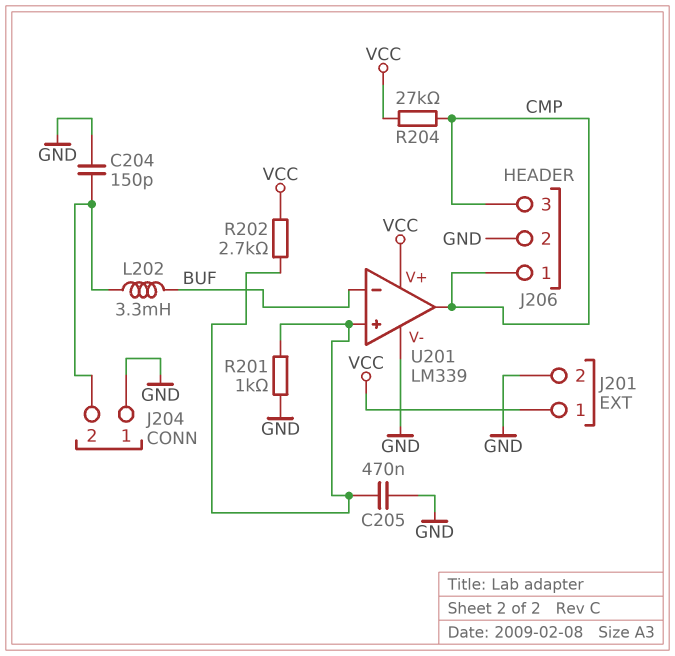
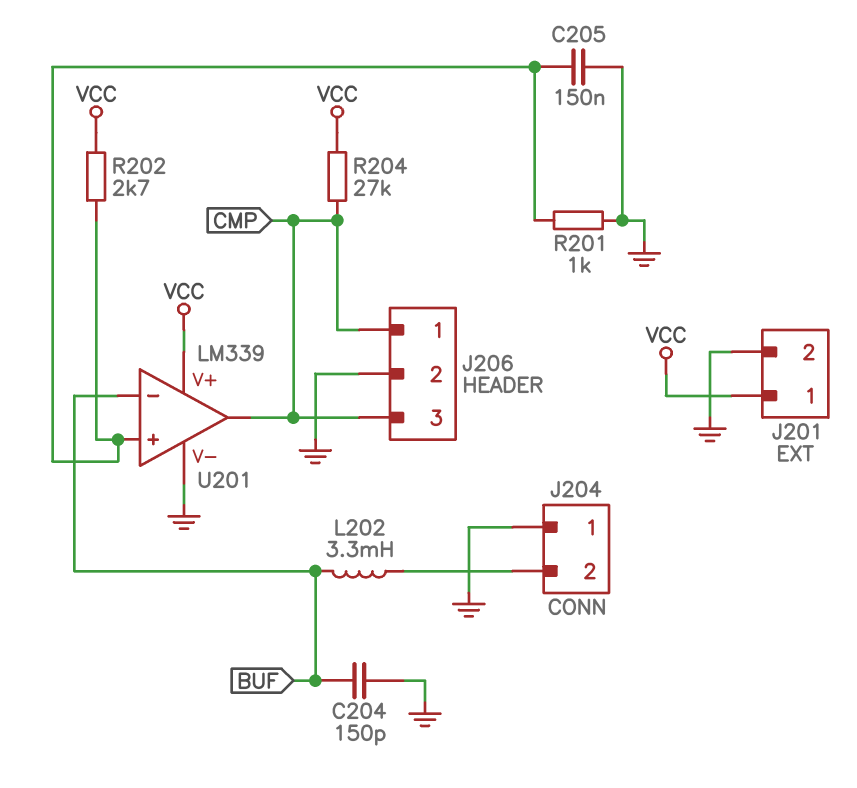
C204: 150pF (GND, J204/2) -> 150pF (BUF, GND)
C205: 470nF (GND, U201/in+) -> 150nF (GND, U201/in+)

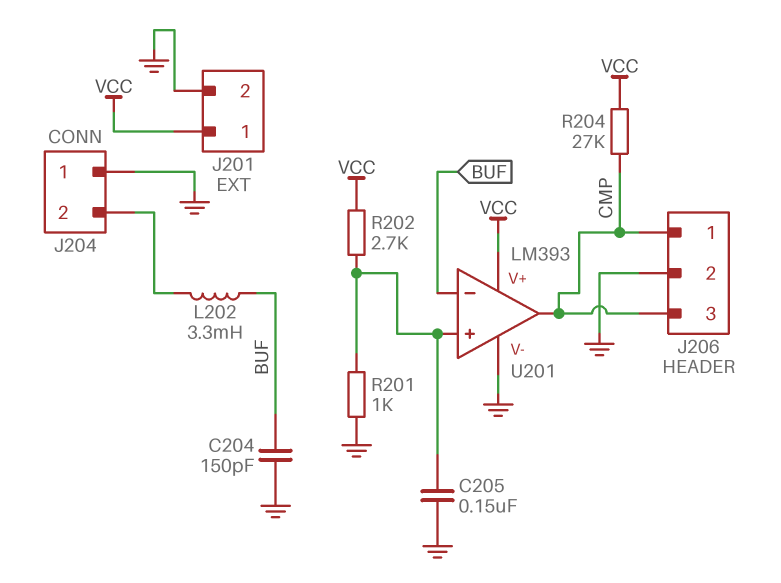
U201: LM339 -> LM393

